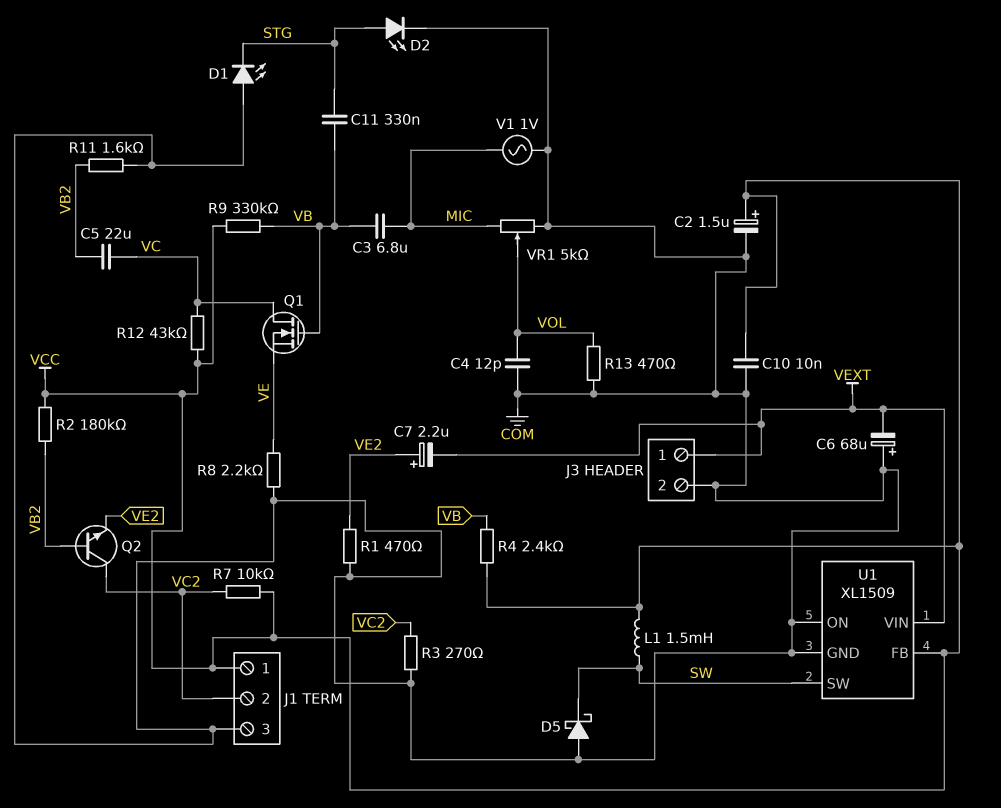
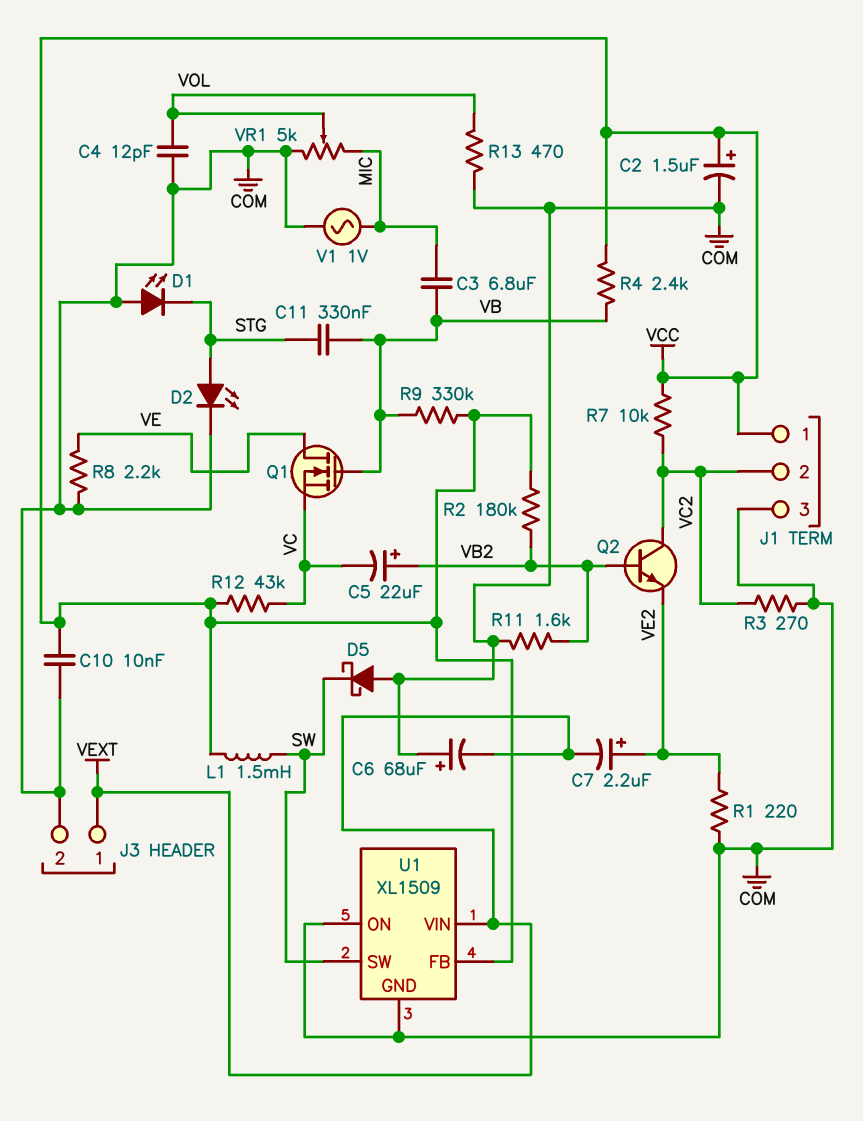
C5: 22uF (VB2, VC) -> 22uF (plus VB2, minus VC)
Q1: NMOS (G VB, D VC, S VE) -> NMOS (G VB, D VE, S VC)
R1: 470 (COM, VE2) -> 220 (COM, VE2)

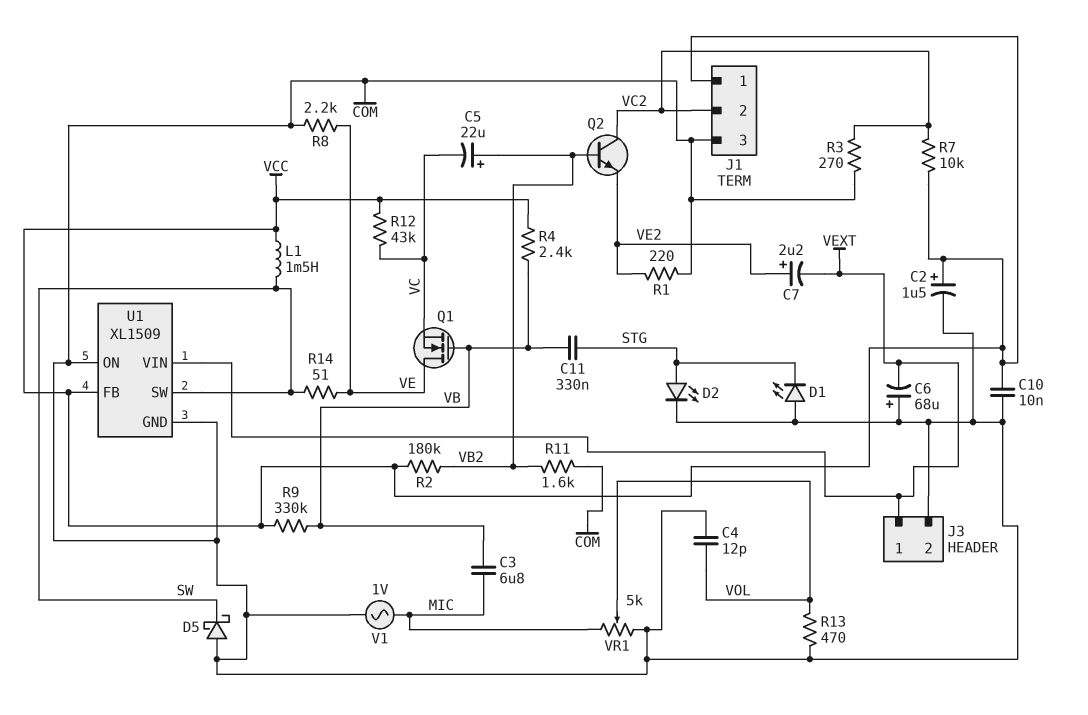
R14: none -> 51 (SW, VE)

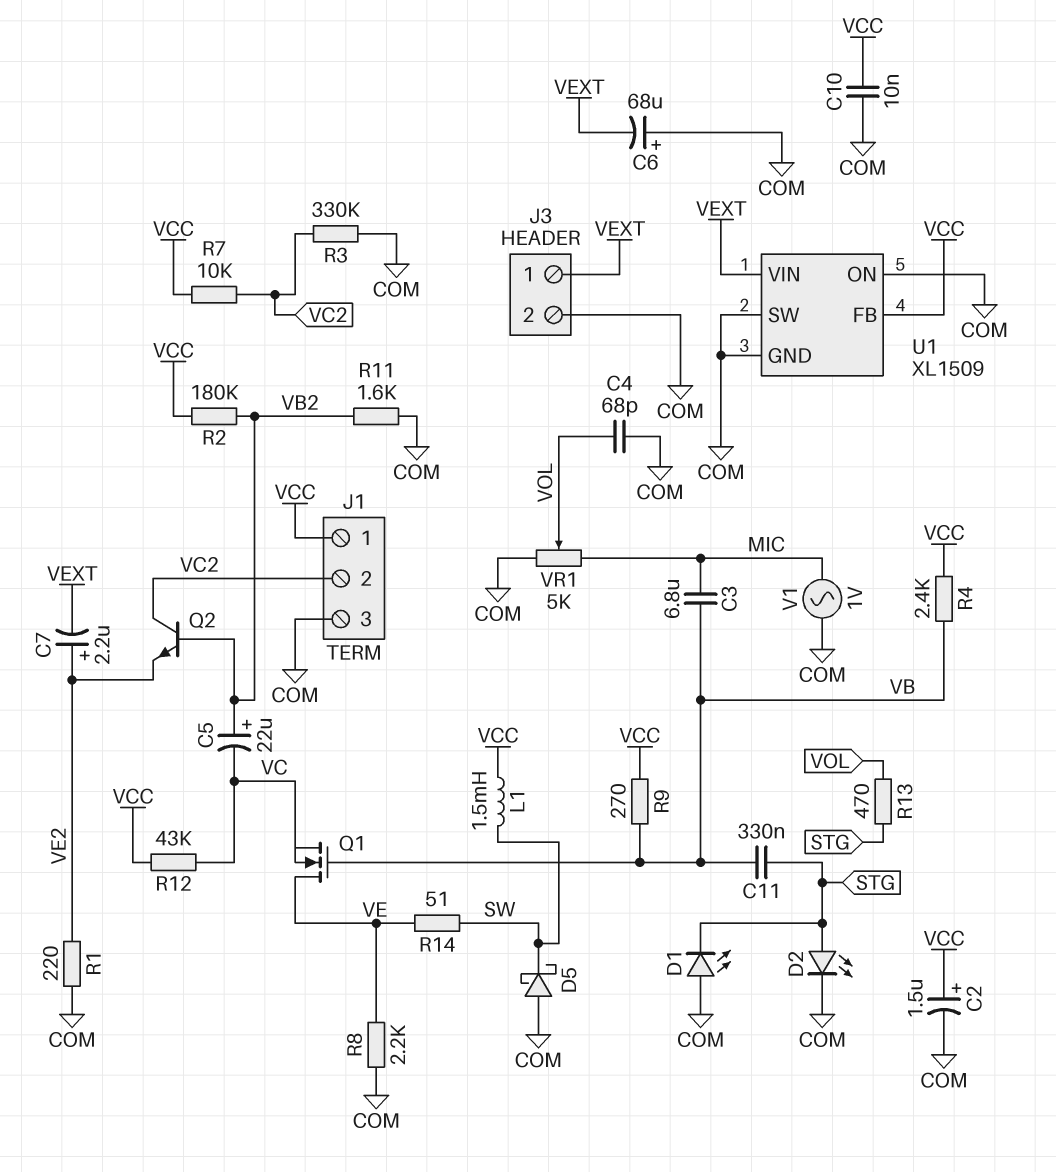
C4: 12pF (COM, VOL) -> 68pF (COM, VOL)
R3: 270 (COM, VC2) -> 330k (COM, VC2)
R9: 330k (VB, VCC) -> 270 (VB, VCC)
R13: 470 (COM, VOL) -> 470 (STG, VOL)
U1 pin SW: SW -> COM

